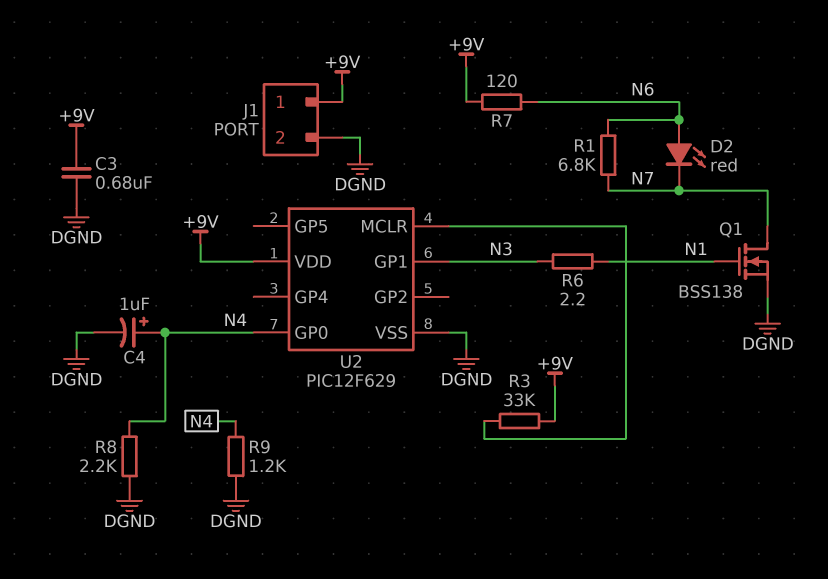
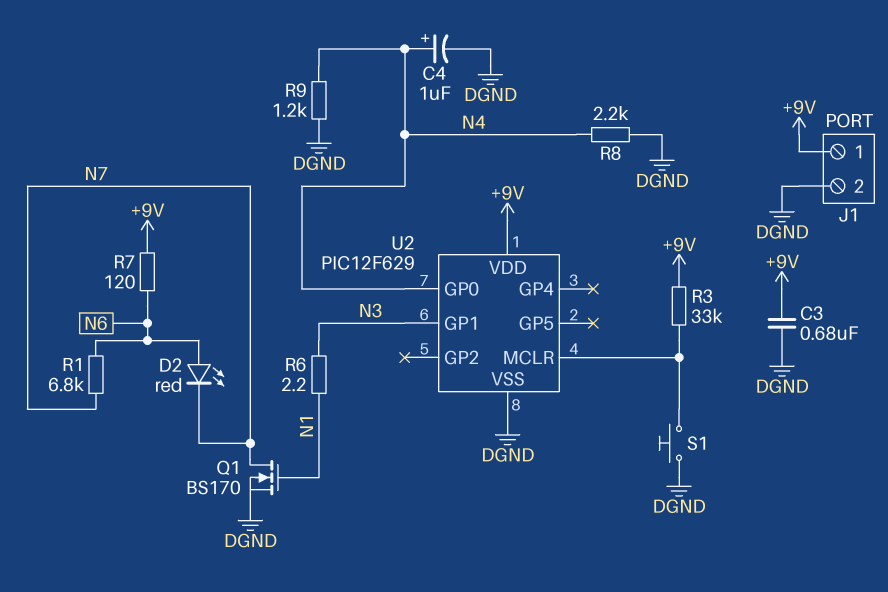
Q1: NMOS BSS138 (G N1, D N7, S DGND) -> NMOS BS170 (G N1, D N7, S DGND)
S1: none -> button (DGND, U2/MCLR)

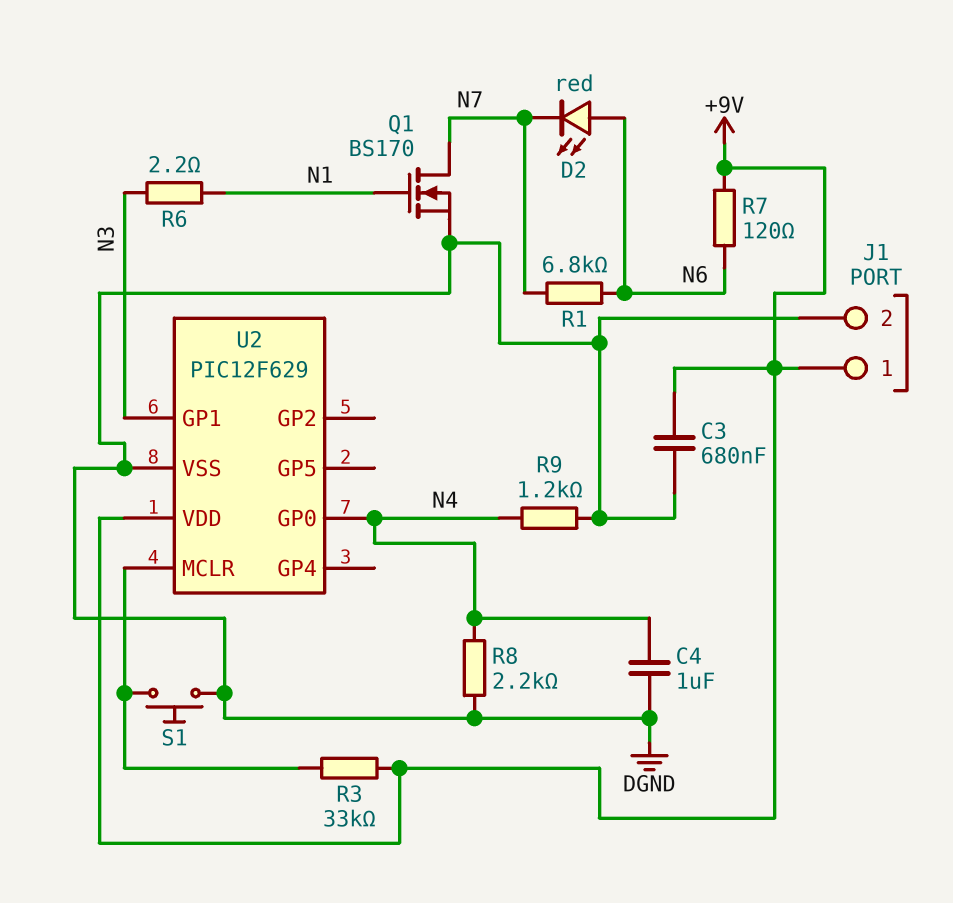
C4: 1uF (plus N4, minus DGND) -> 1uF (DGND, N4)

